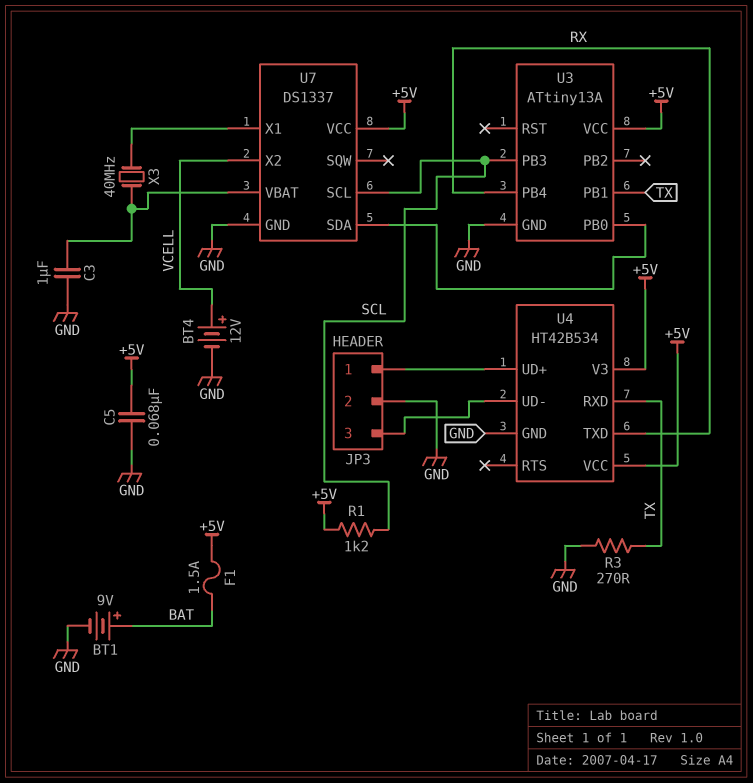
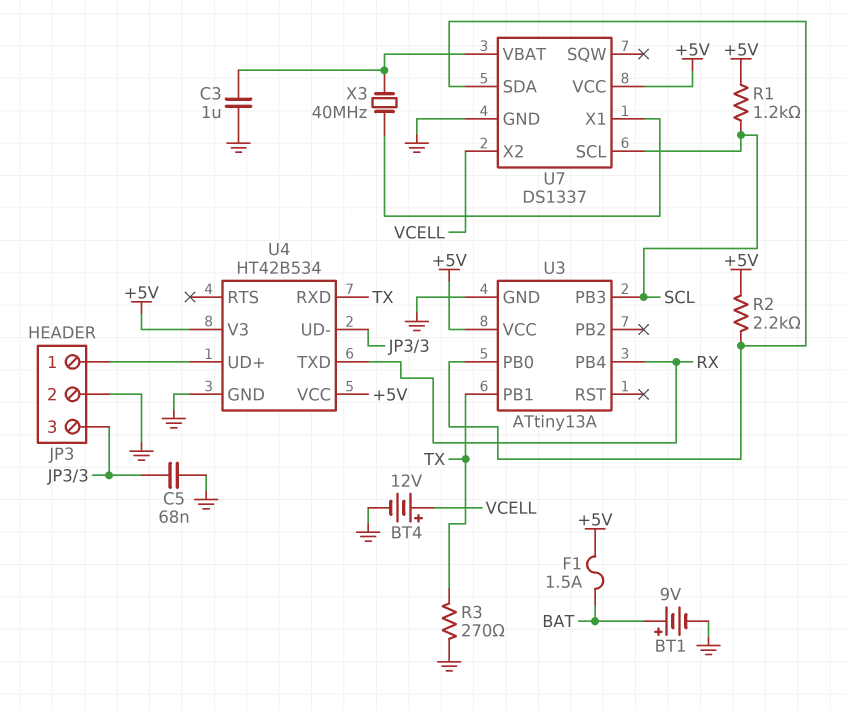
C5: 68nF (+5V, GND) -> 68nF (GND, JP3/3)
R2: none -> 2.2k (+5V, U3/PB0)

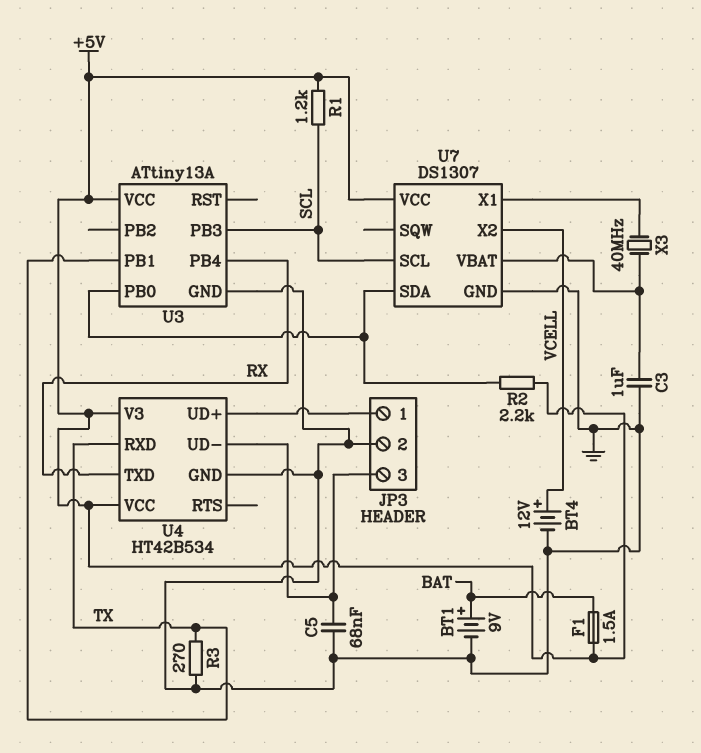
U7: DS1337 -> DS1307

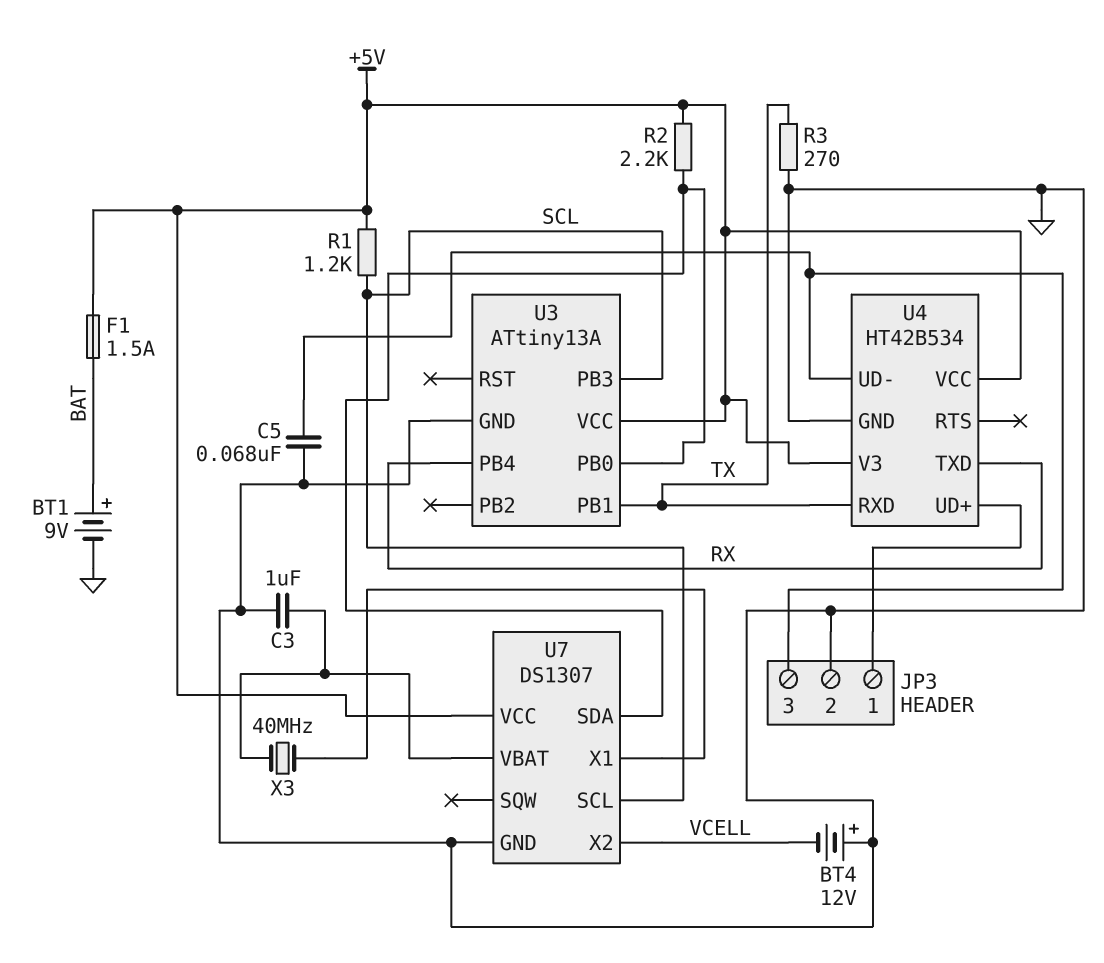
BT4: 12V (plus VCELL, minus GND) -> 12V (plus GND, minus VCELL)

